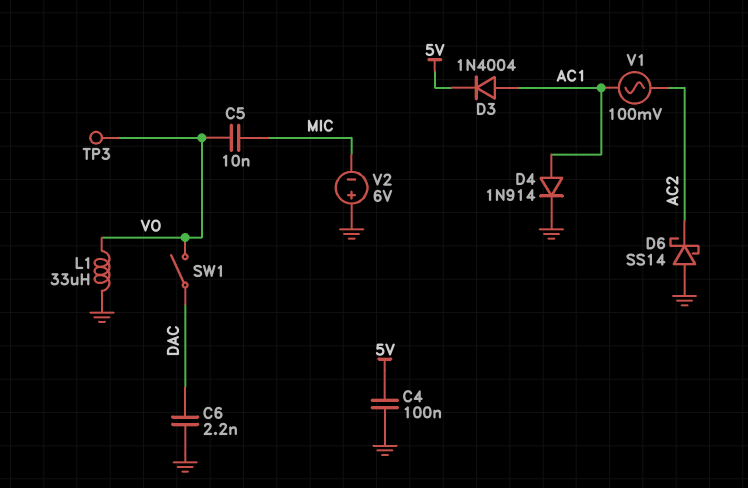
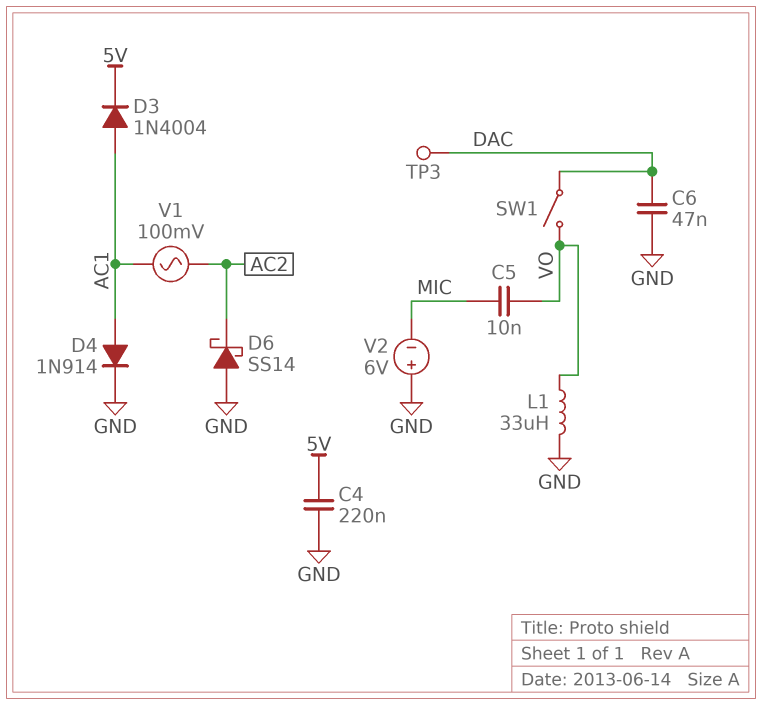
C4: 100nF (5V, GND) -> 220nF (5V, GND)
C6: 2.2nF (DAC, GND) -> 47nF (DAC, GND)
TP3: test point (VO) -> test point (DAC)

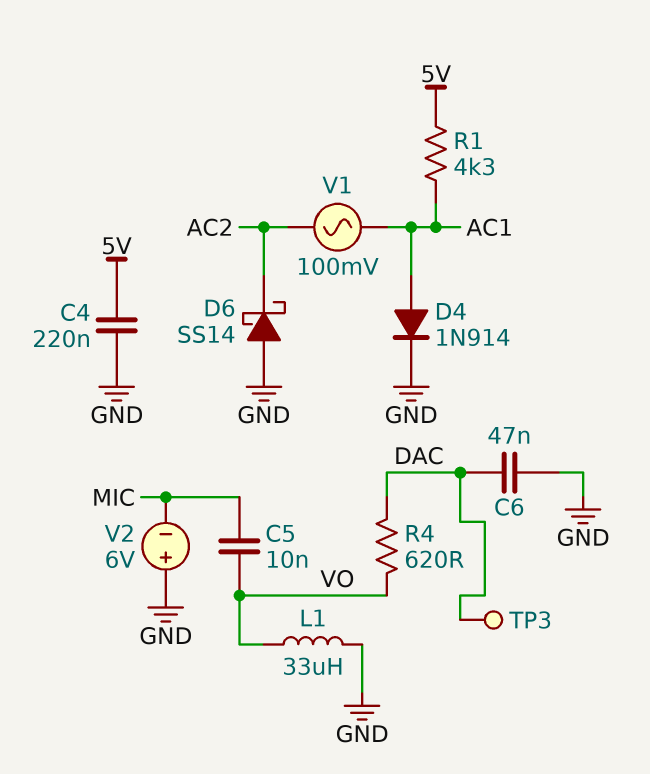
D3: diode 1N4004 (A AC1, K 5V) -> none
R1: none -> 4.3k (5V, AC1)
R4: none -> 620 (DAC, VO)
SW1: switch (DAC, VO) -> none

